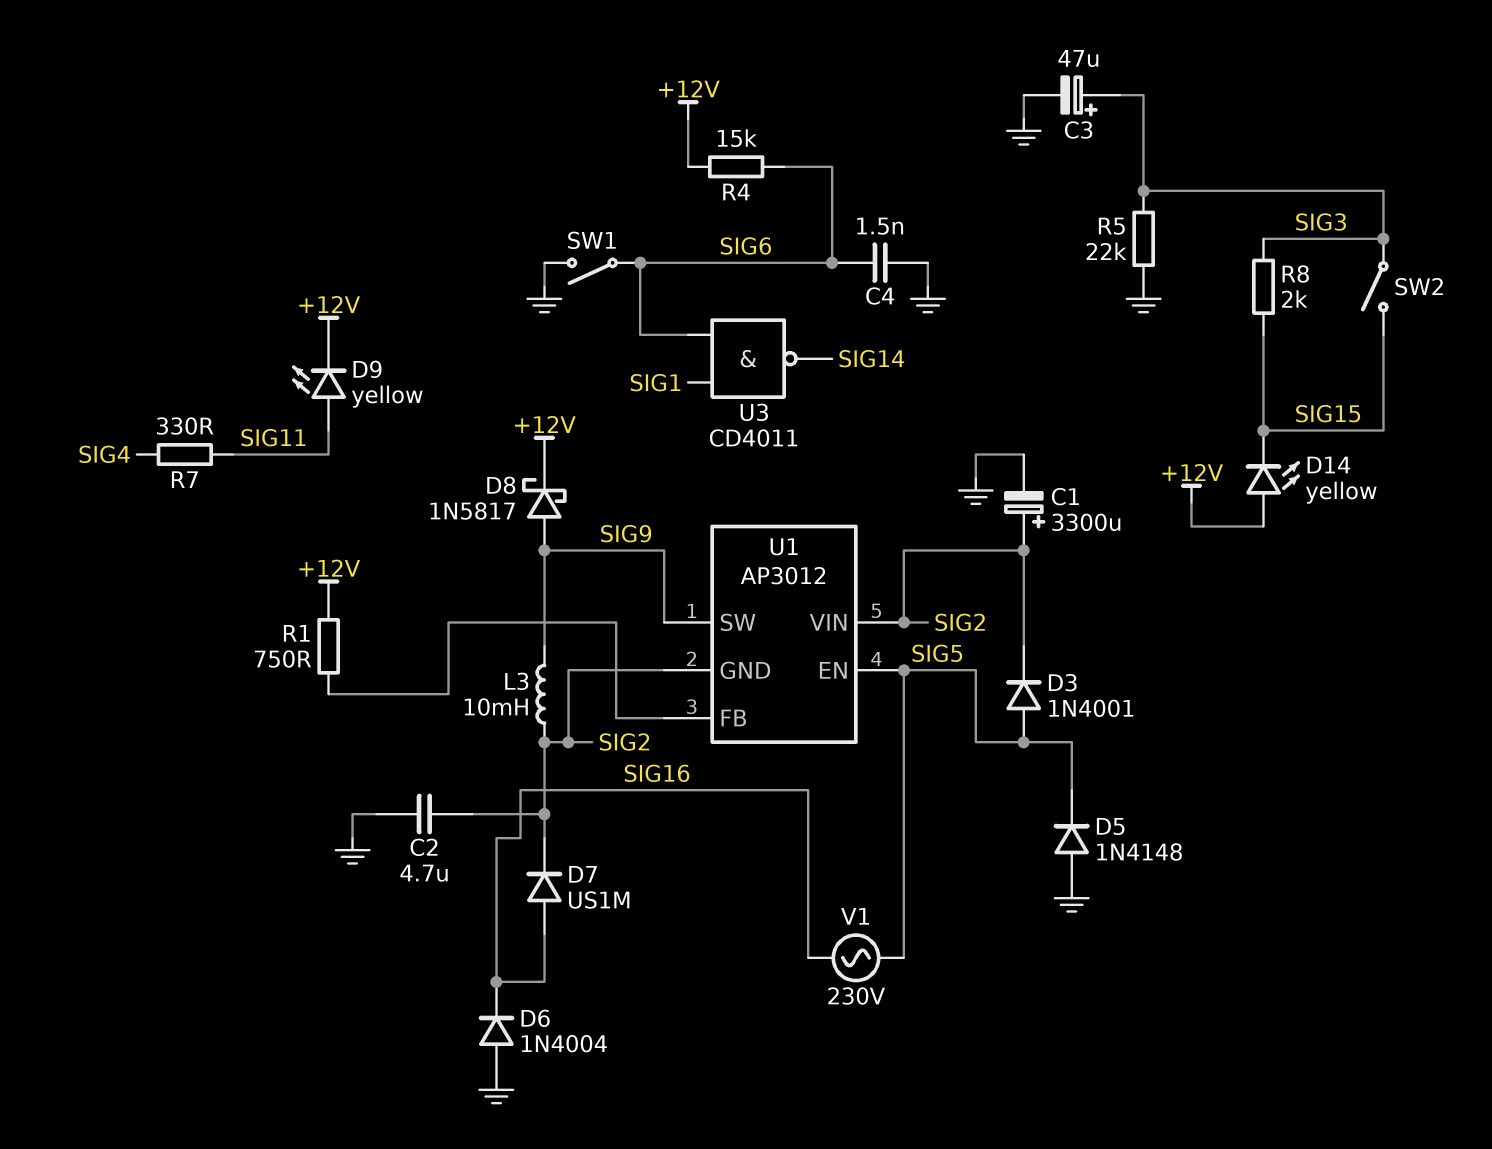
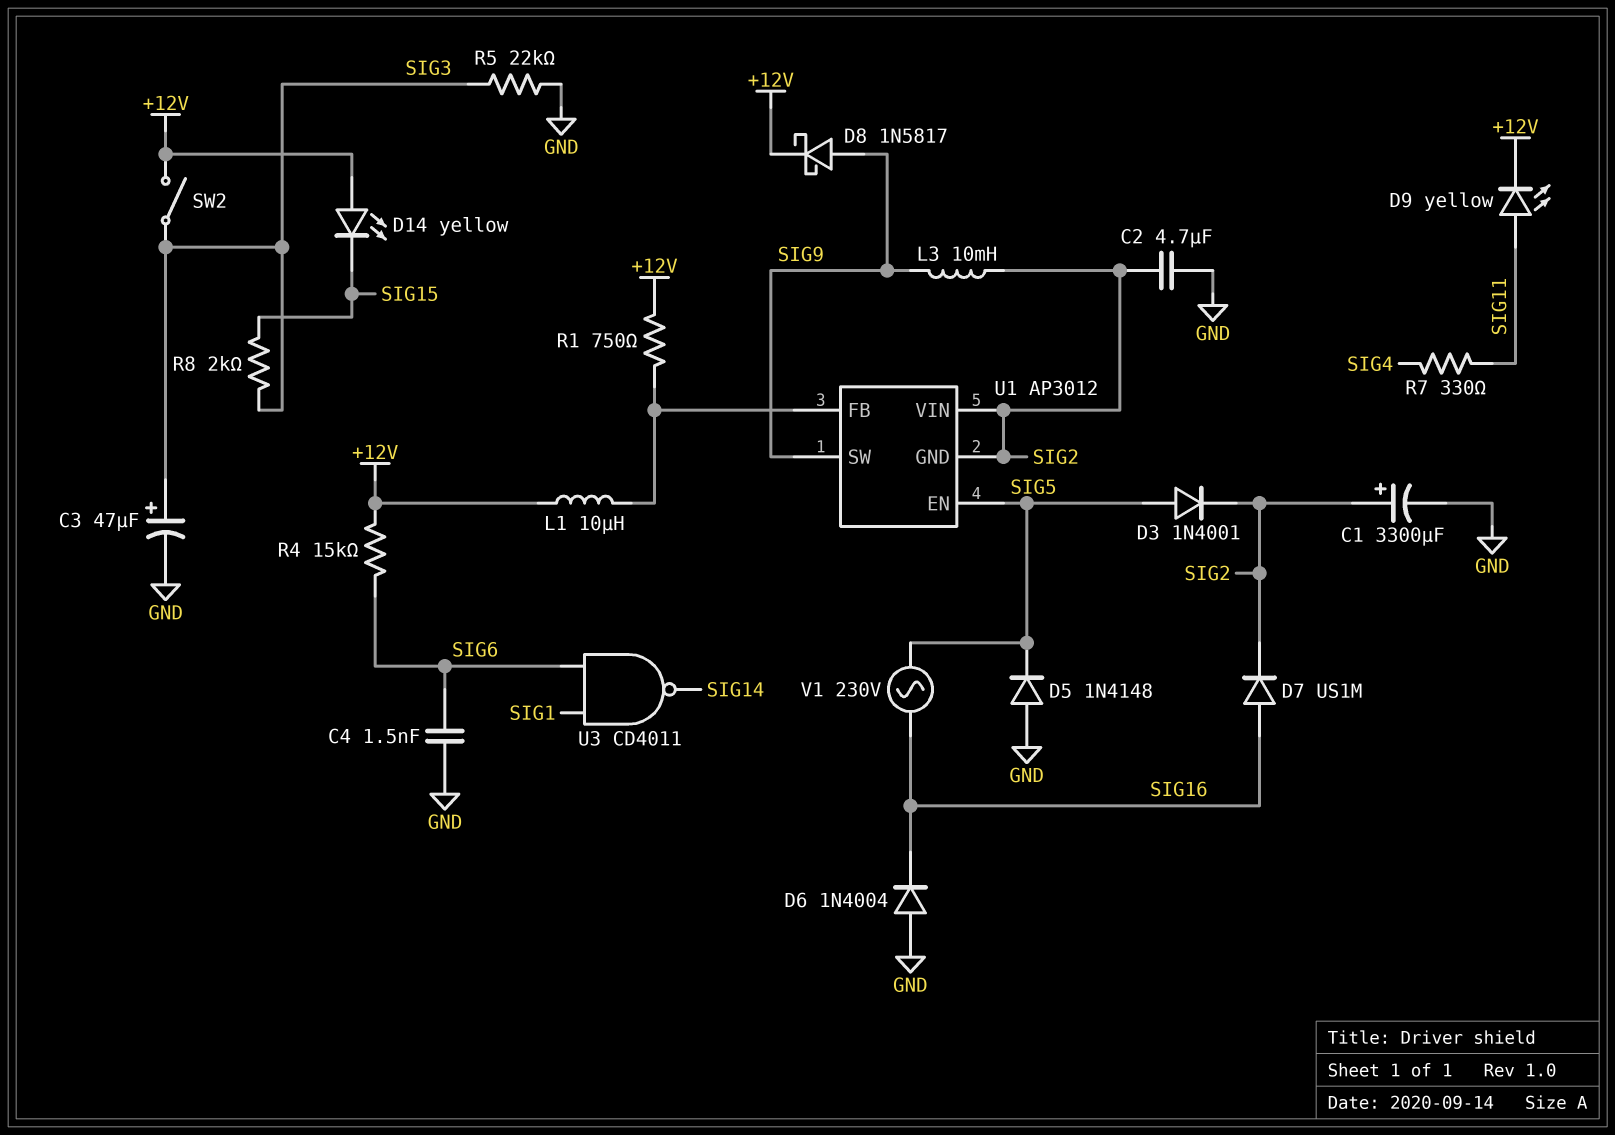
L1: none -> 10uH (+12V, U1/FB)
SW1: switch (GND, SIG6) -> none
SW2: switch (SIG3, SIG15) -> switch (+12V, SIG3)

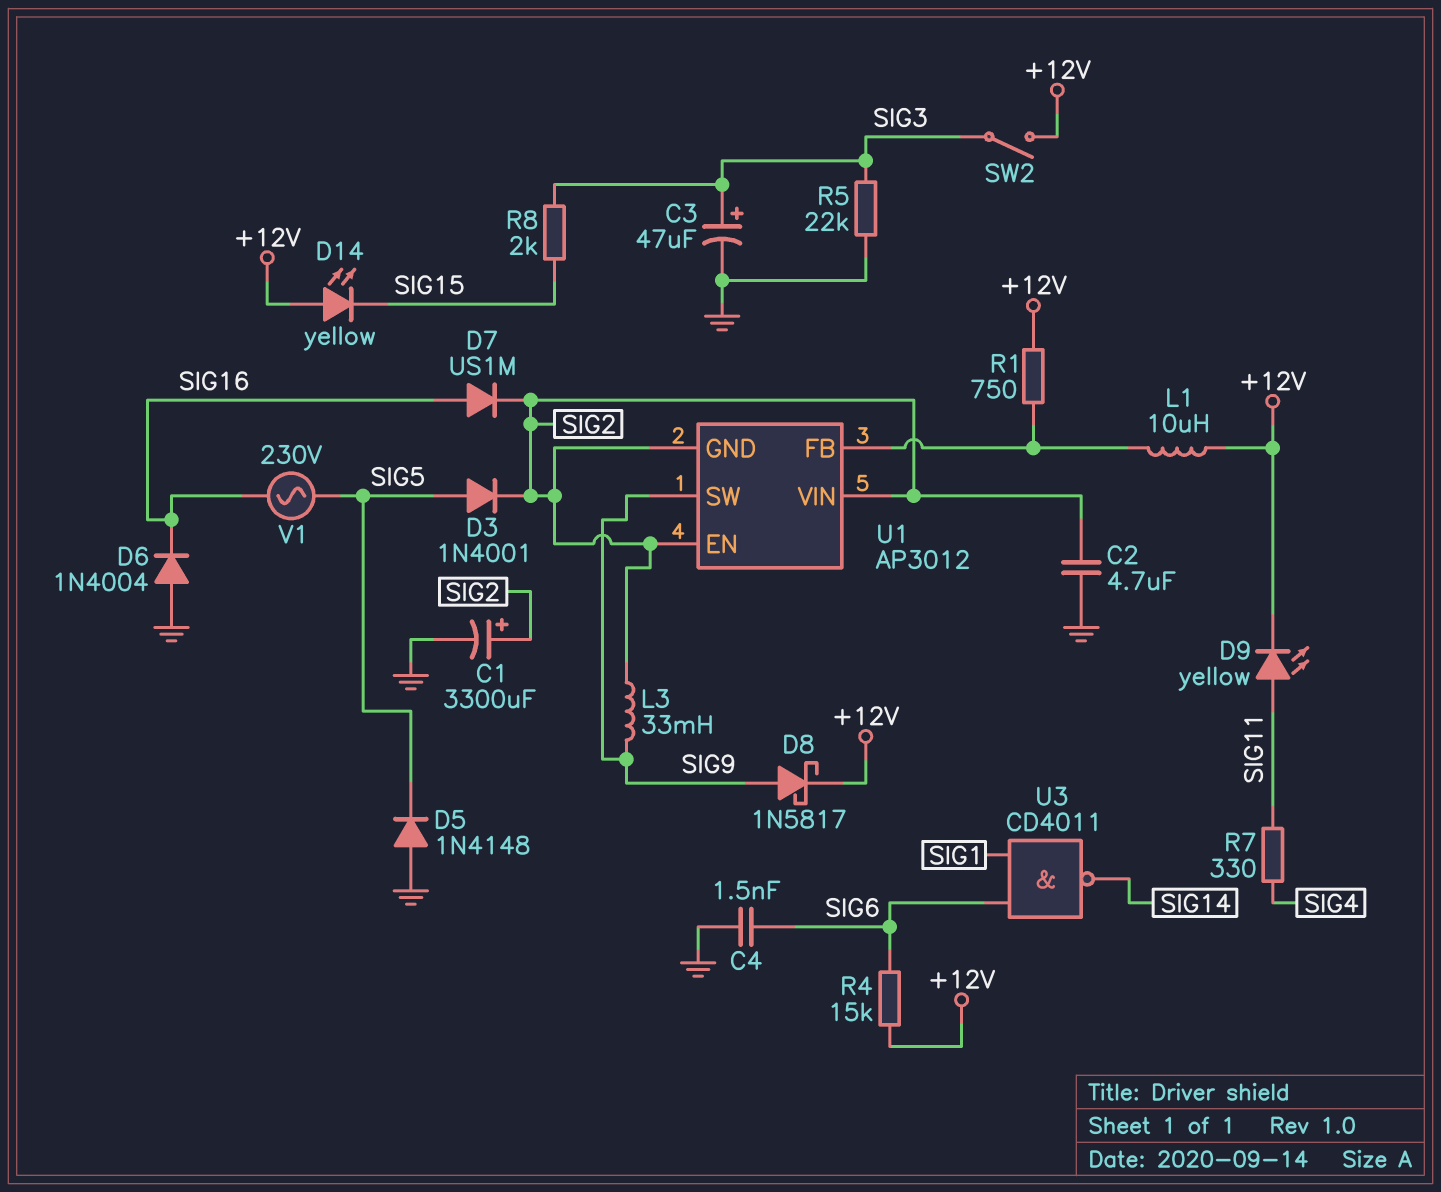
L3: 10mH (SIG2, SIG9) -> 33mH (SIG2, SIG9)
U1 pin EN: SIG5 -> SIG2

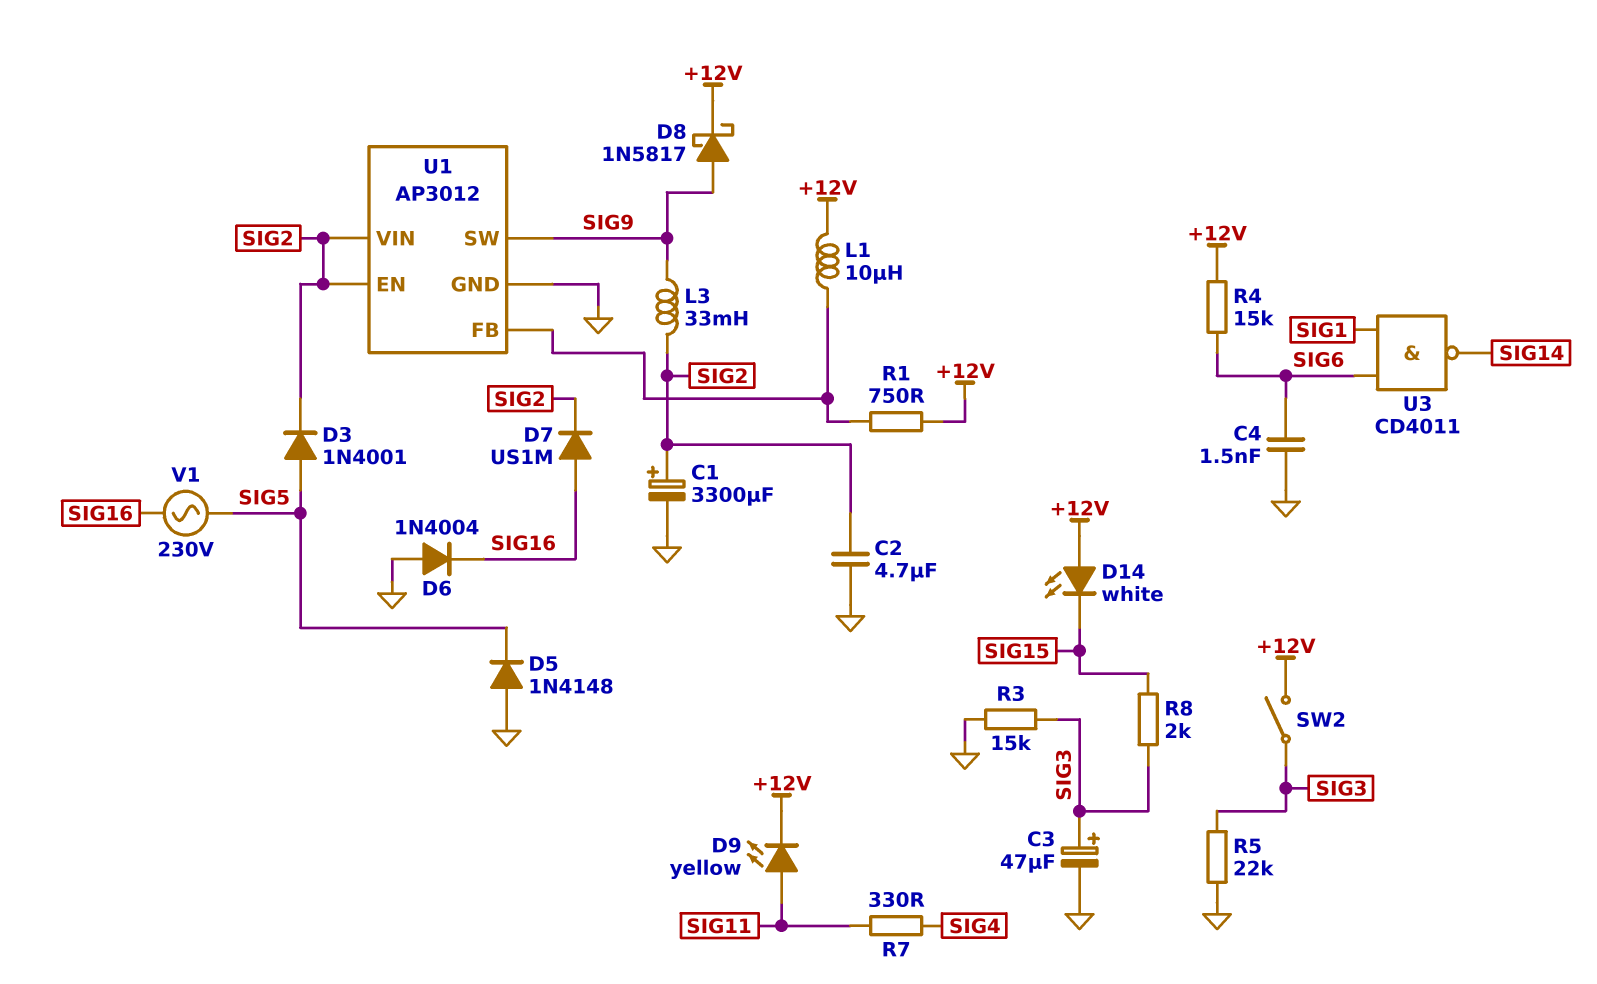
D14: LED yellow (A +12V, K SIG15) -> LED white (A +12V, K SIG15)
R3: none -> 15k (GND, SIG3)
U1 pin GND: SIG2 -> GND

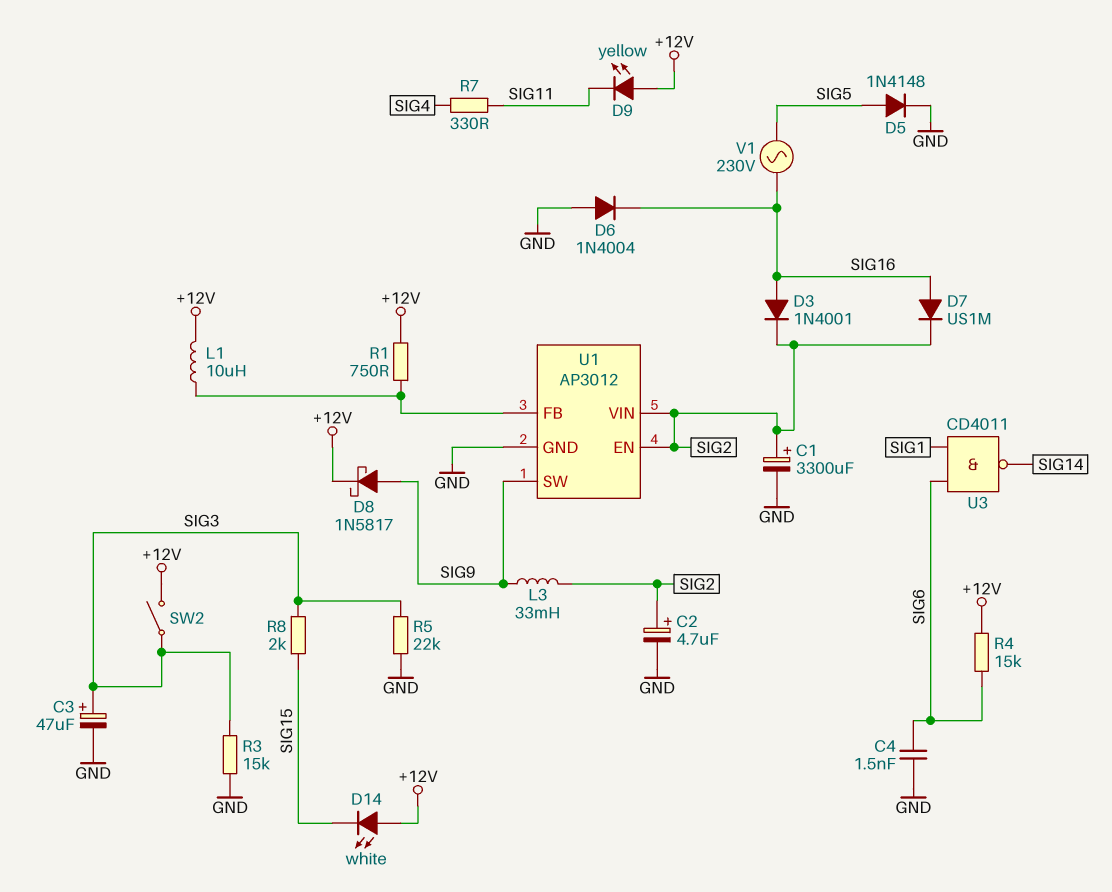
C2: 4.7uF (GND, SIG2) -> 4.7uF (plus SIG2, minus GND)
D3: diode 1N4001 (A SIG5, K SIG2) -> diode 1N4001 (A SIG16, K SIG2)
D5: diode 1N4148 (A GND, K SIG5) -> diode 1N4148 (A SIG5, K GND)
D9: LED yellow (A SIG11, K +12V) -> LED yellow (A +12V, K SIG11)

